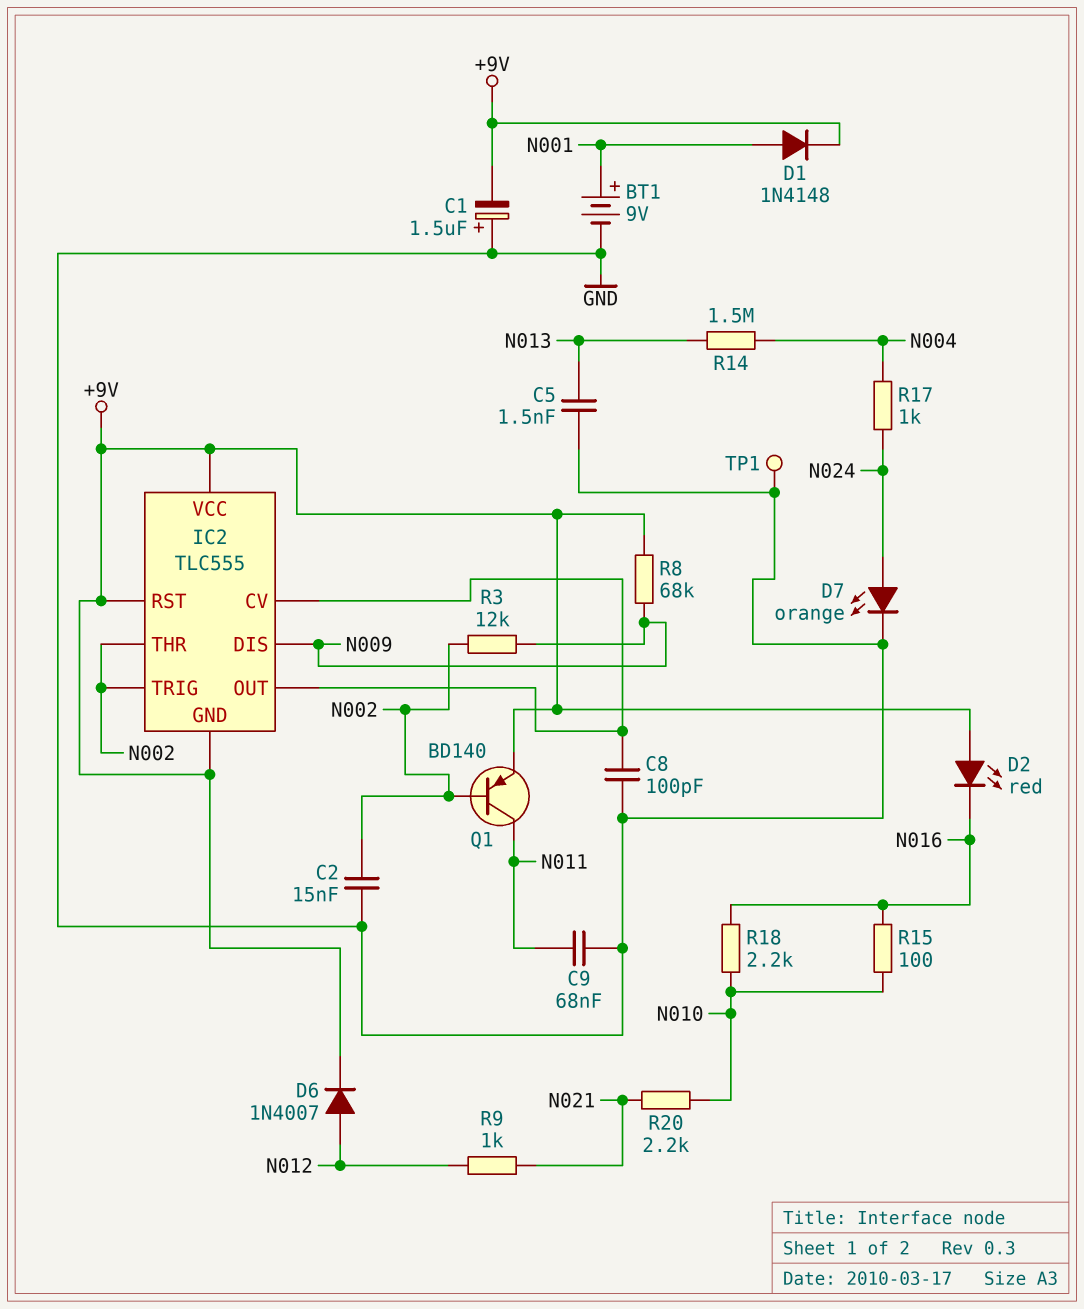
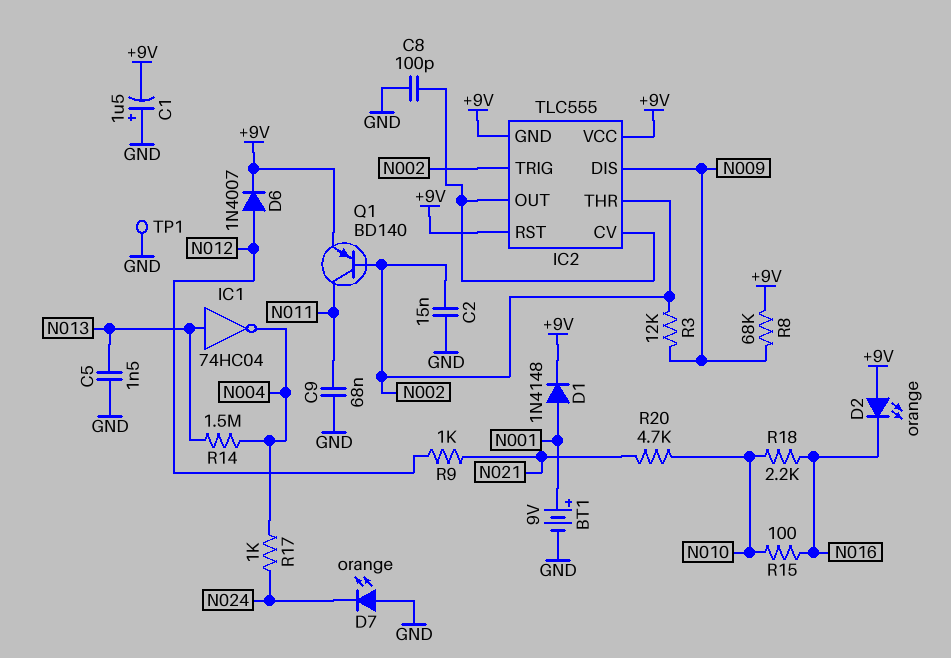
D2: LED red (A +9V, K N016) -> LED orange (A +9V, K N016)
D7: LED orange (A N024, K GND) -> LED orange (A GND, K N024)
IC1: none -> NOT 74HC04 (in N013, out N004)
R20: 2.2k (N010, N021) -> 4.7k (N010, N021)

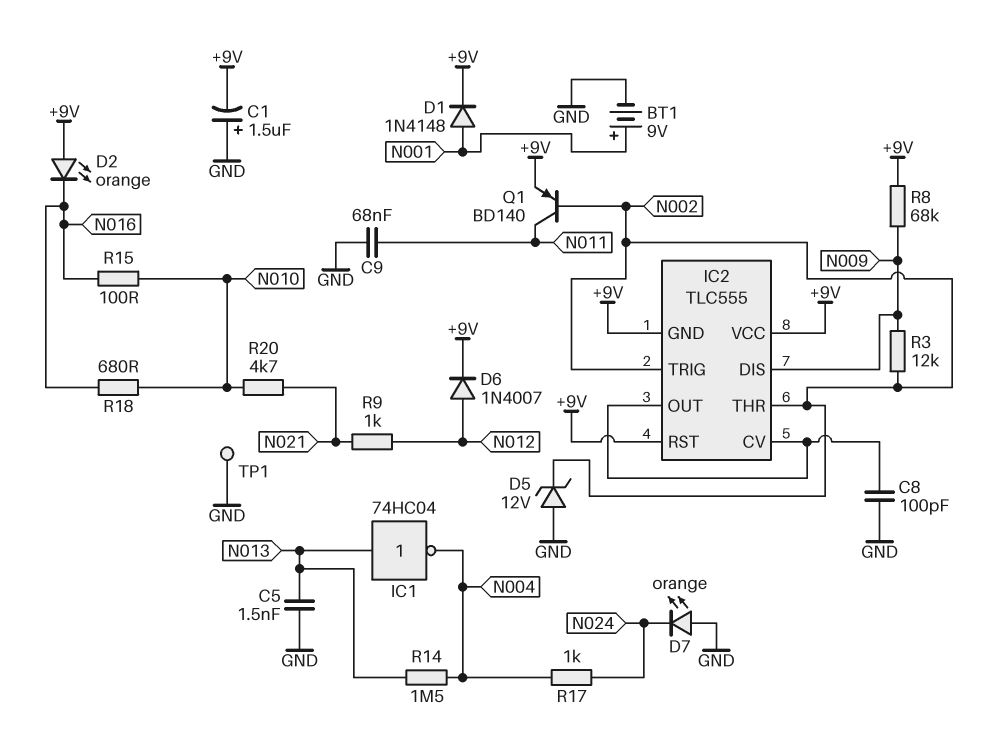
C2: 15nF (GND, N002) -> none
D5: none -> zener 12V (A GND, K N002)
R18: 2.2k (N010, N016) -> 680 (N010, N016)

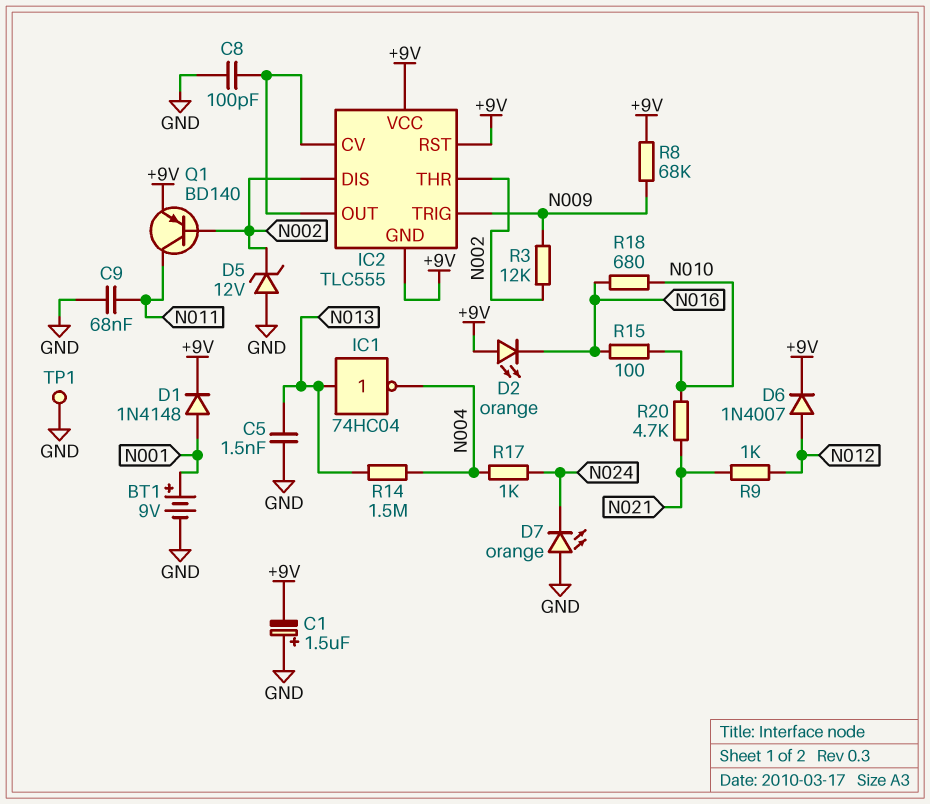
IC2 pin DIS: N009 -> N002
IC2 pin TRIG: N002 -> N009

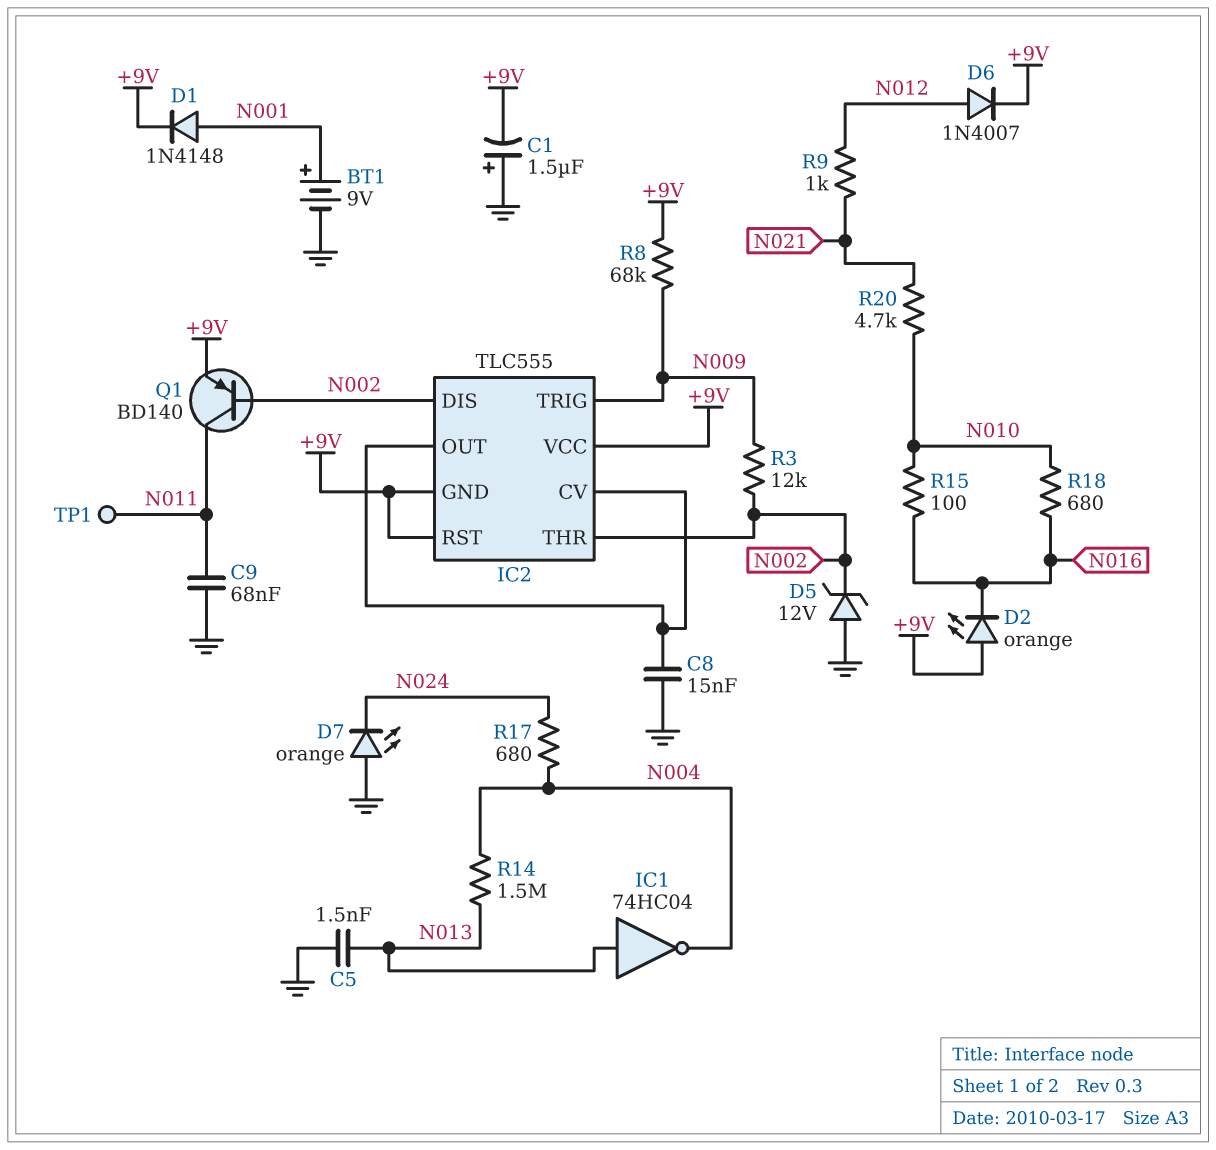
C8: 100pF (GND, IC2/CV) -> 15nF (GND, IC2/CV)
R17: 1k (N004, N024) -> 680 (N004, N024)
TP1: test point (GND) -> test point (N011)

